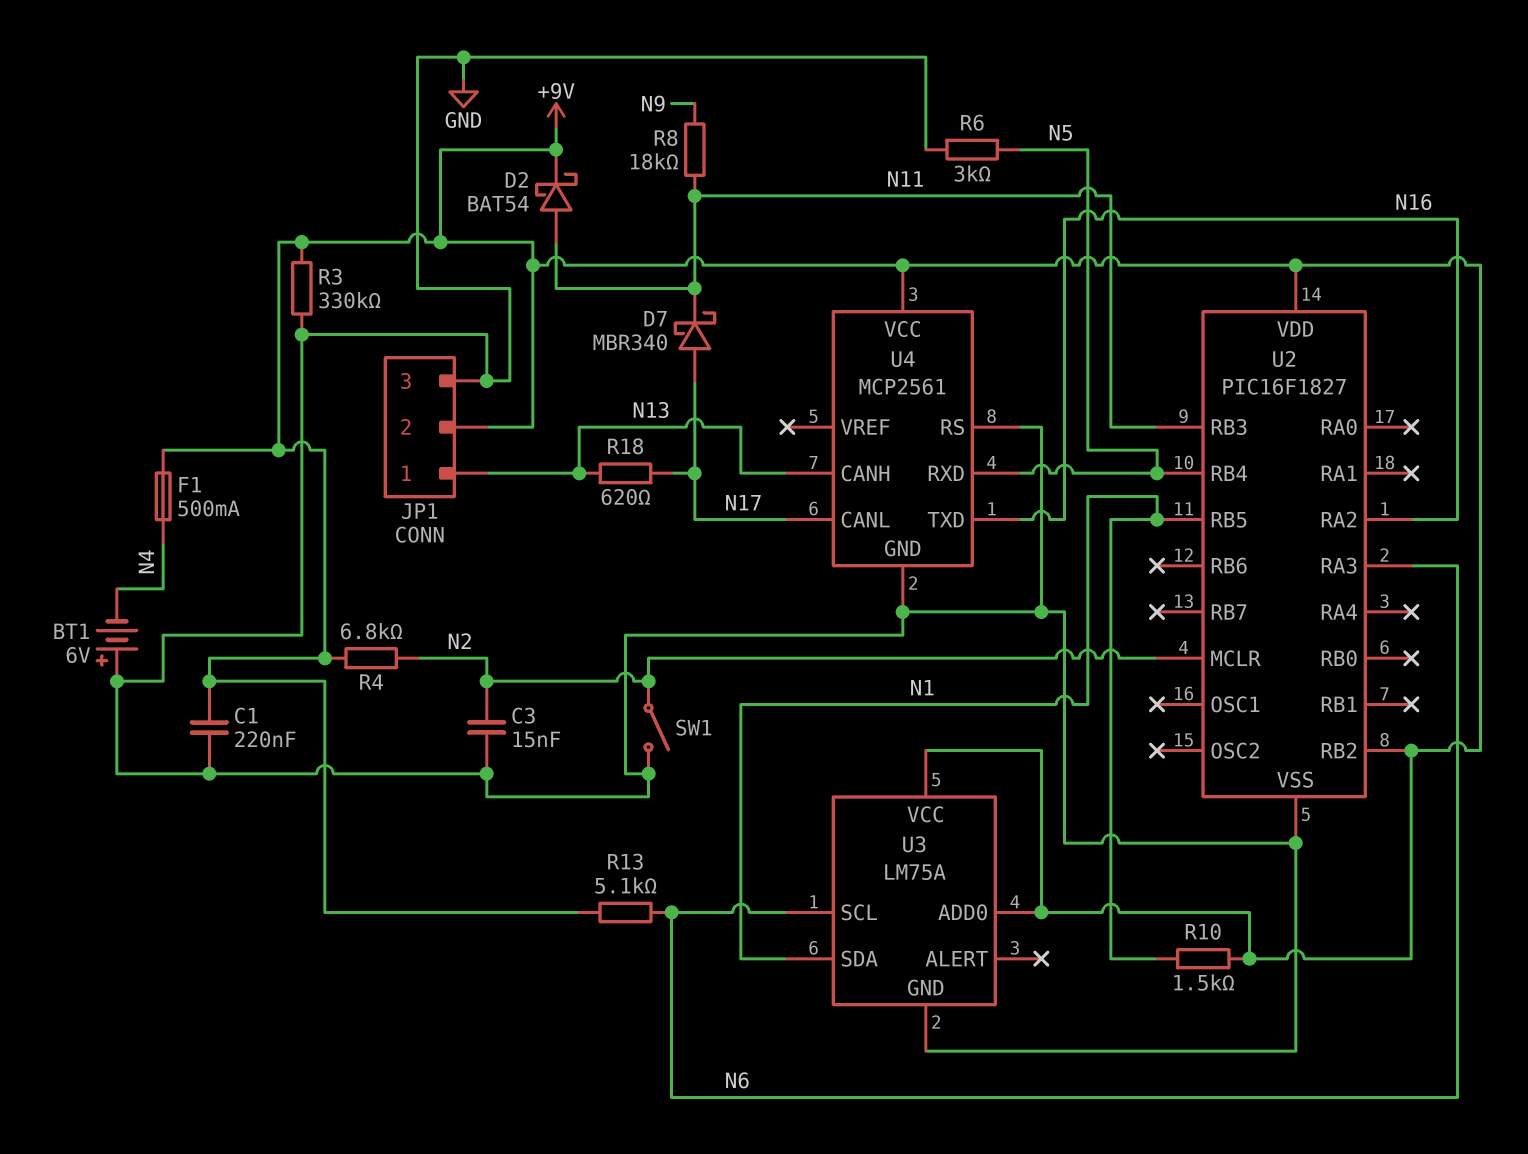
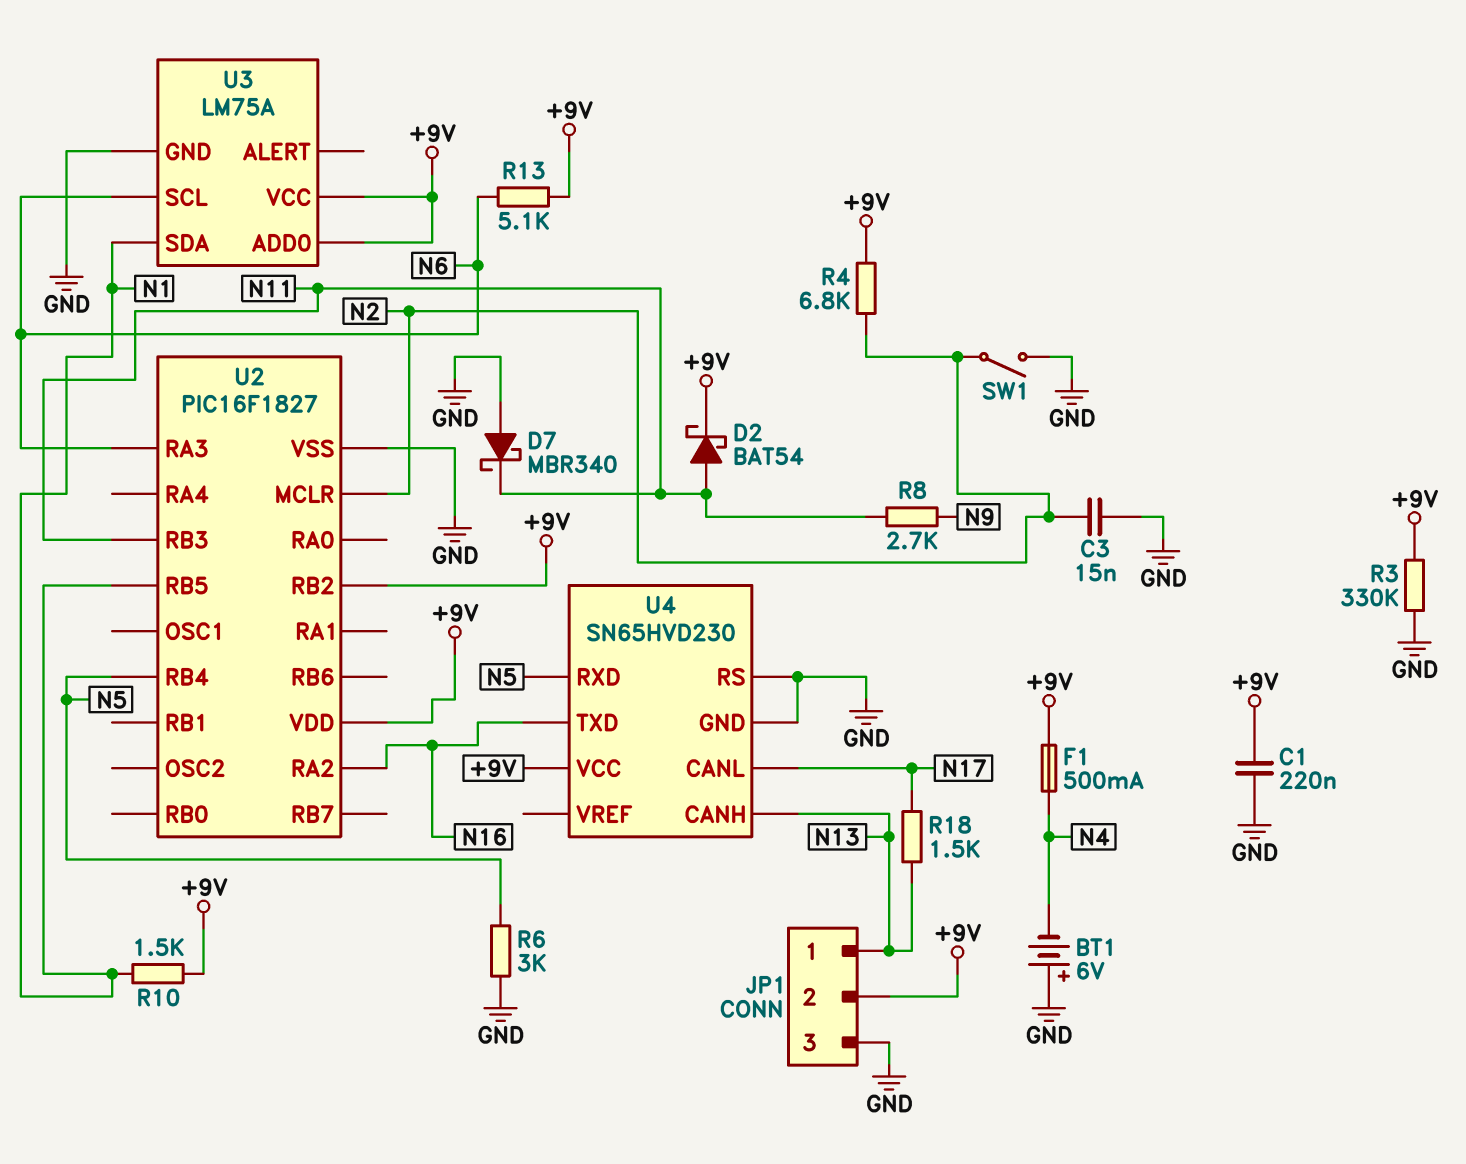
D7: schottky MBR340 (A N17, K N11) -> schottky MBR340 (A GND, K N11)
R8: 18k (N9, N11) -> 2.7k (N9, N11)
R18: 620 (N13, N17) -> 1.5k (N13, N17)
U4: MCP2561 -> SN65HVD230

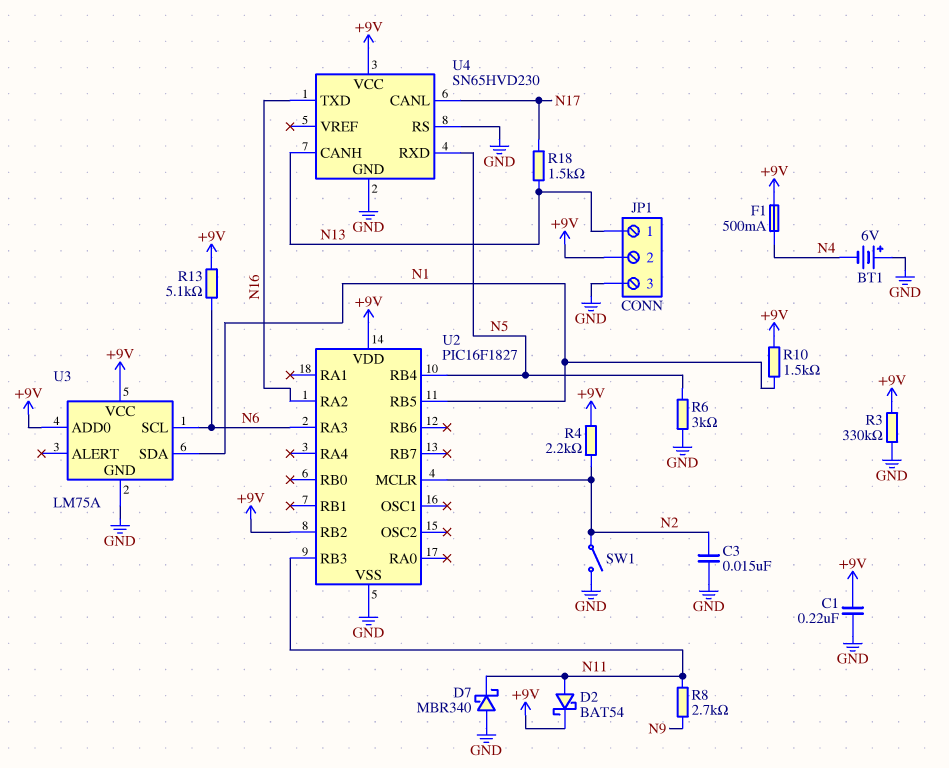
R4: 6.8k (+9V, N2) -> 2.2k (+9V, N2)

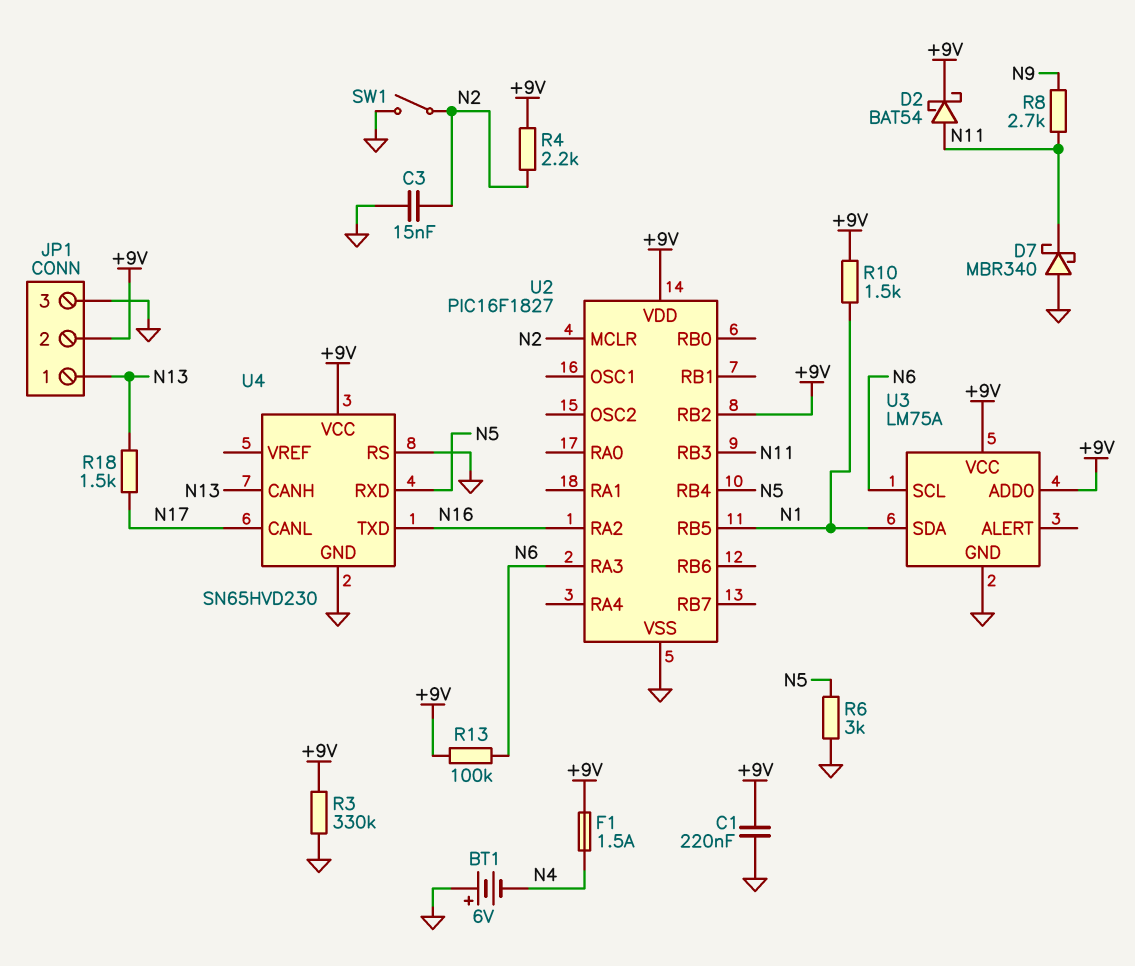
F1: 500mA (+9V, N4) -> 1.5A (+9V, N4)
R13: 5.1k (+9V, N6) -> 100k (+9V, N6)

